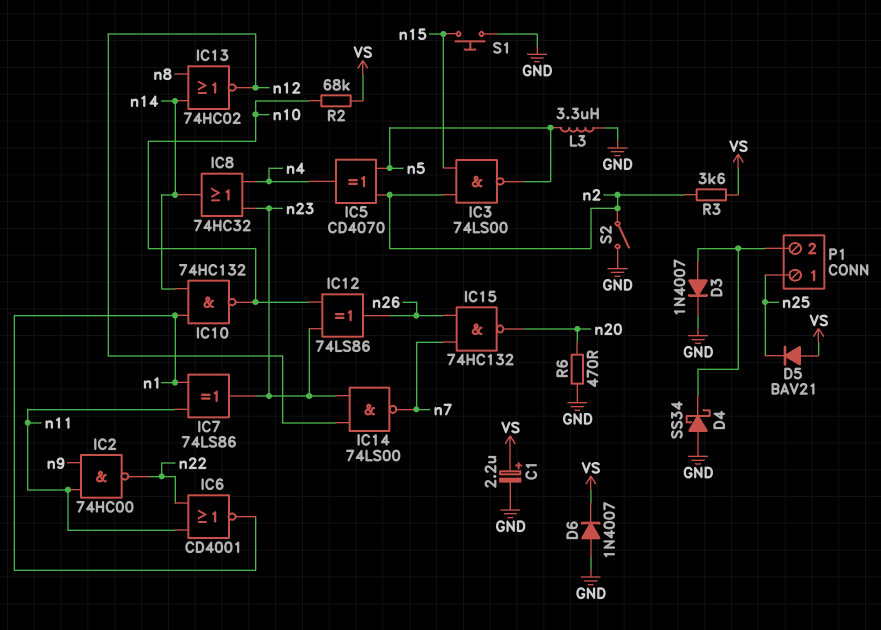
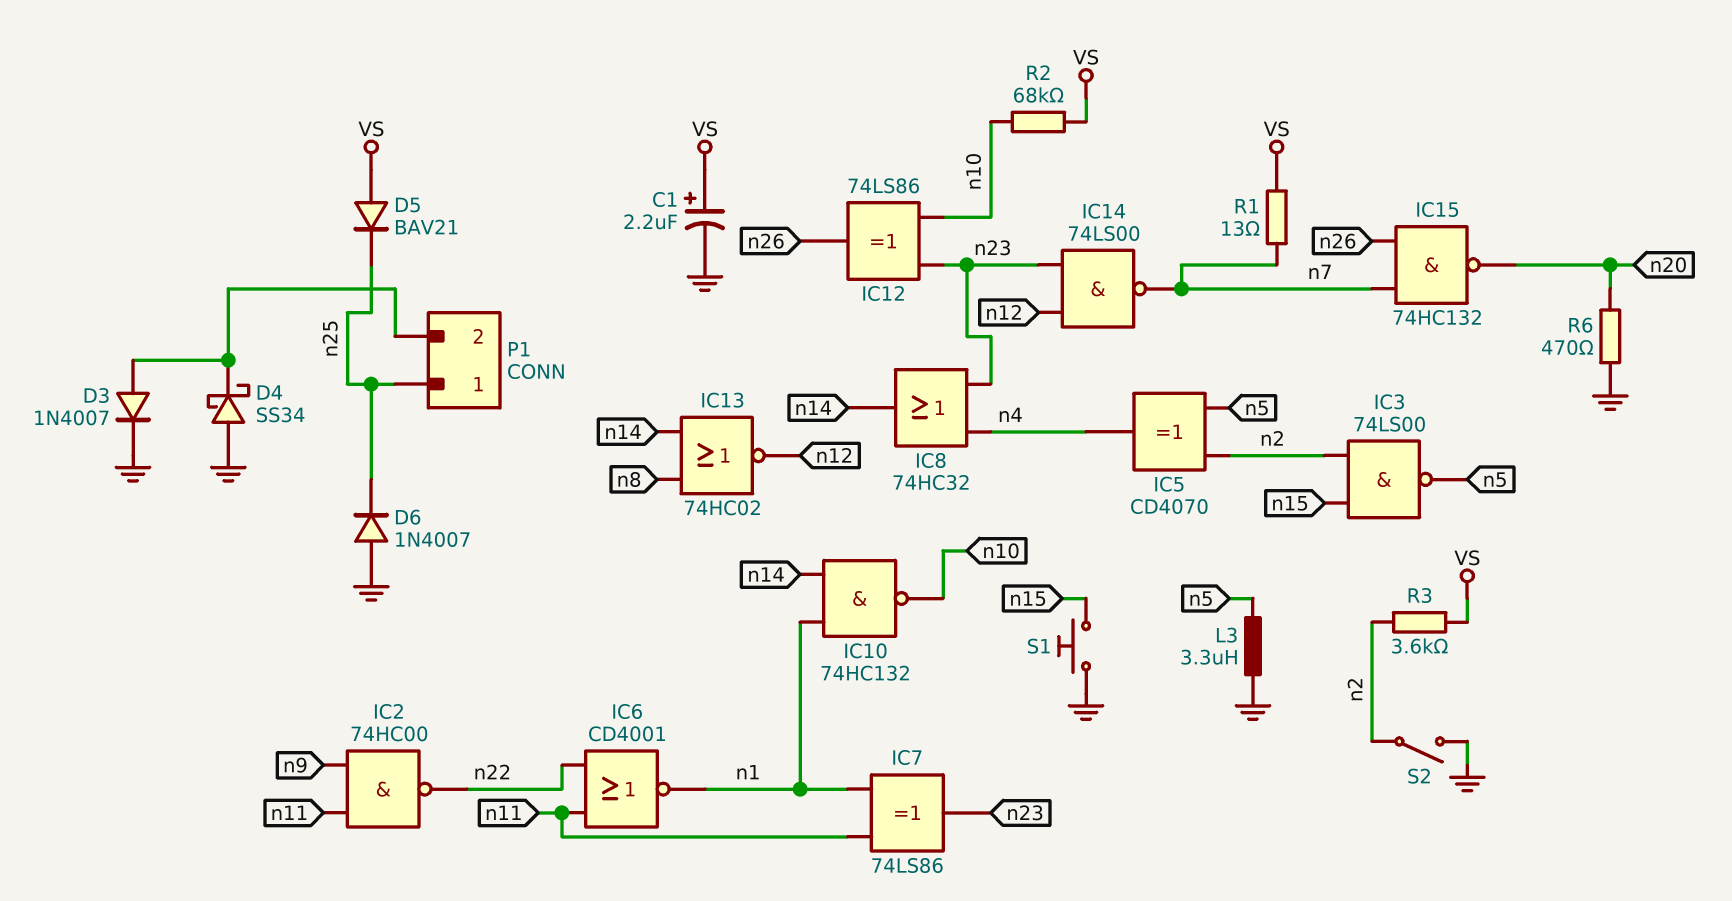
D6: diode 1N4007 (A GND, K VS) -> diode 1N4007 (A GND, K n25)
R1: none -> 13 (VS, n7)

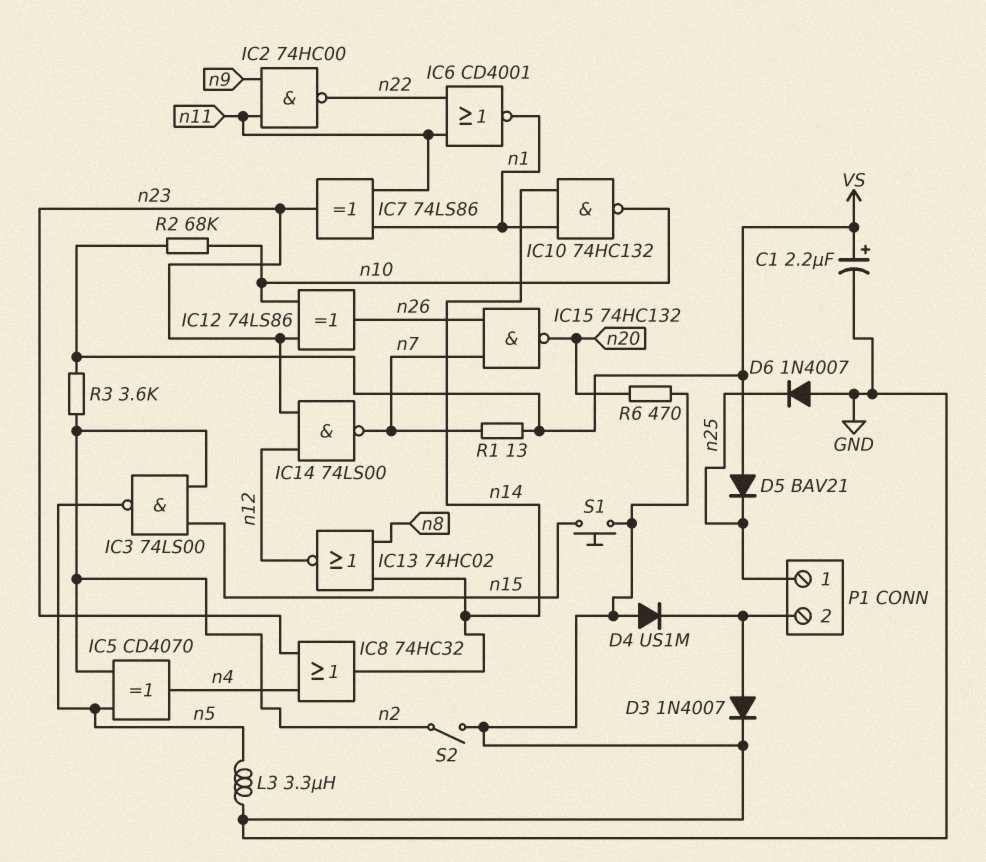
D4: schottky SS34 (A GND, K P1/2) -> diode US1M (A GND, K P1/2)

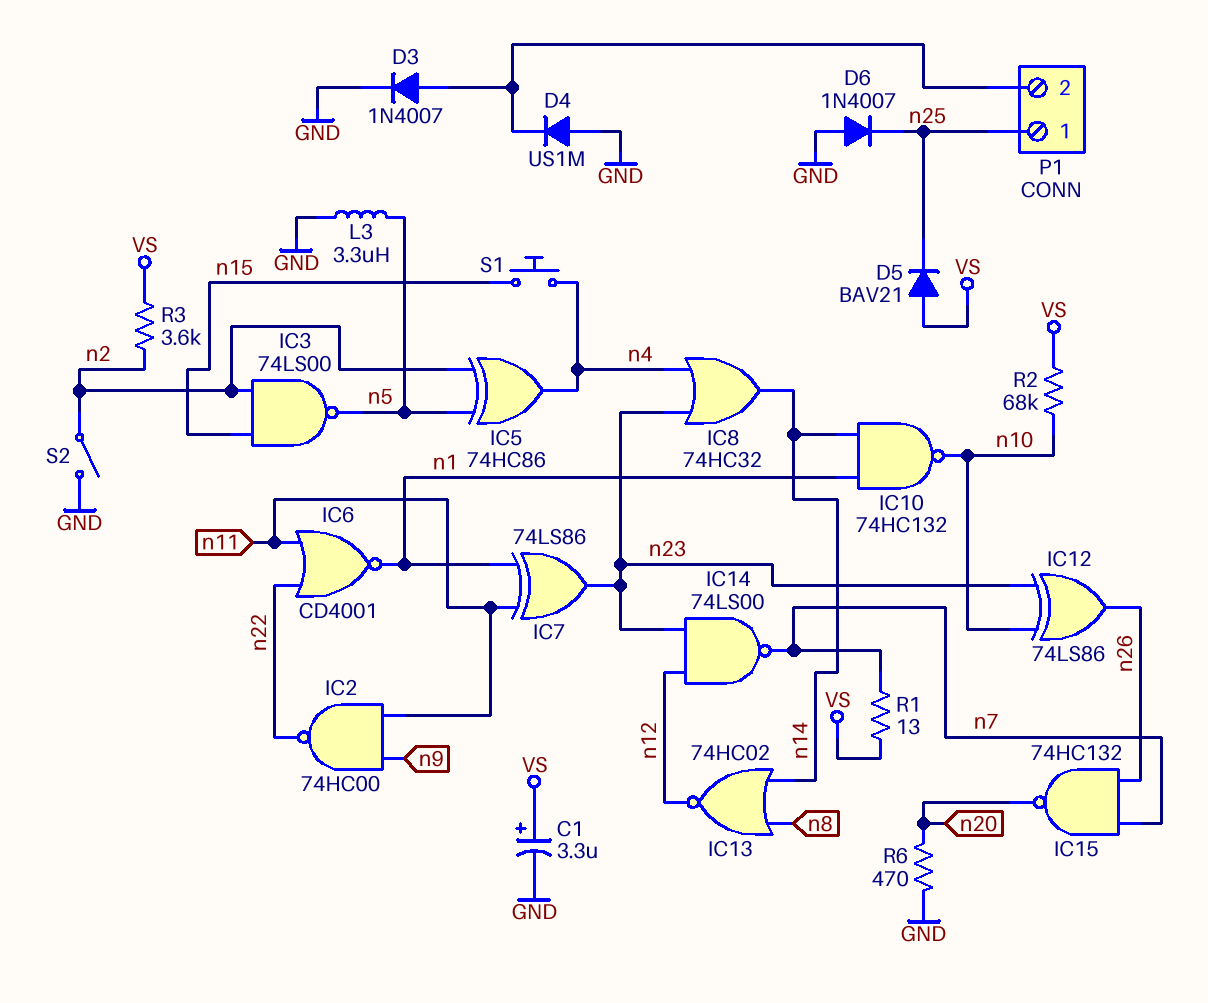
C1: 2.2uF (plus VS, minus GND) -> 3.3uF (plus VS, minus GND)
IC5: XOR CD4070 (in n2, in n5, out n4) -> XOR 74HC86 (in n2, in n5, out n4)
S1: button (GND, n15) -> button (n4, n15)

